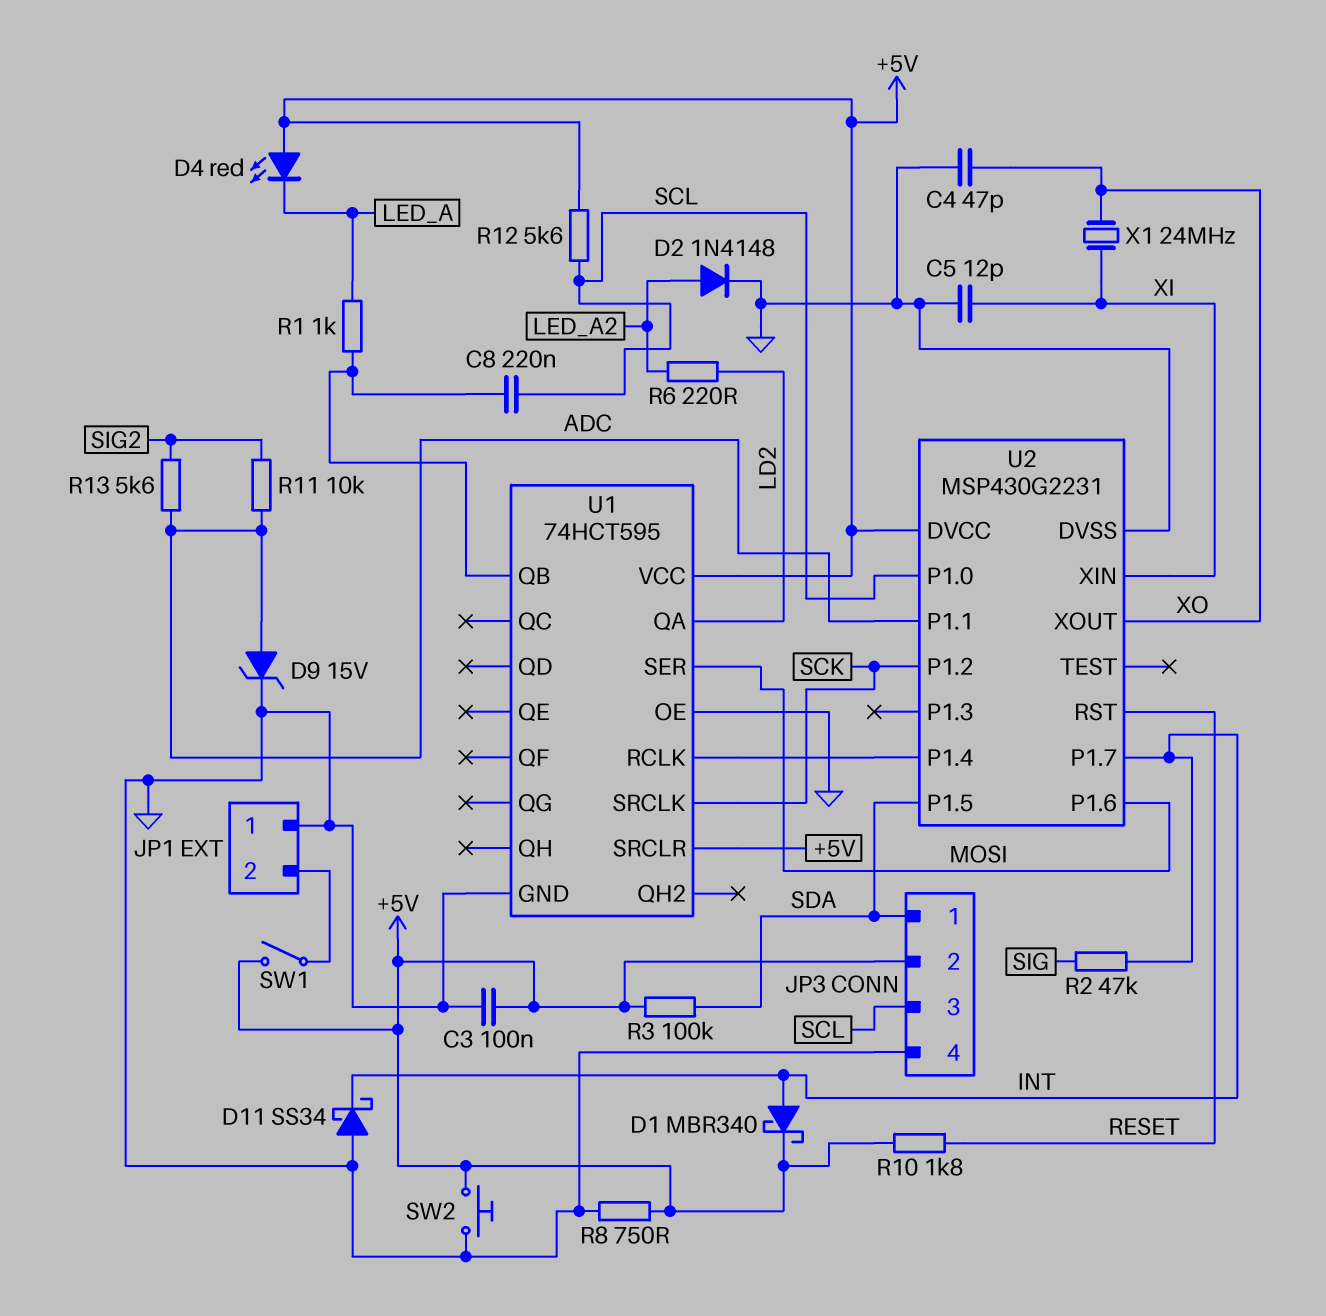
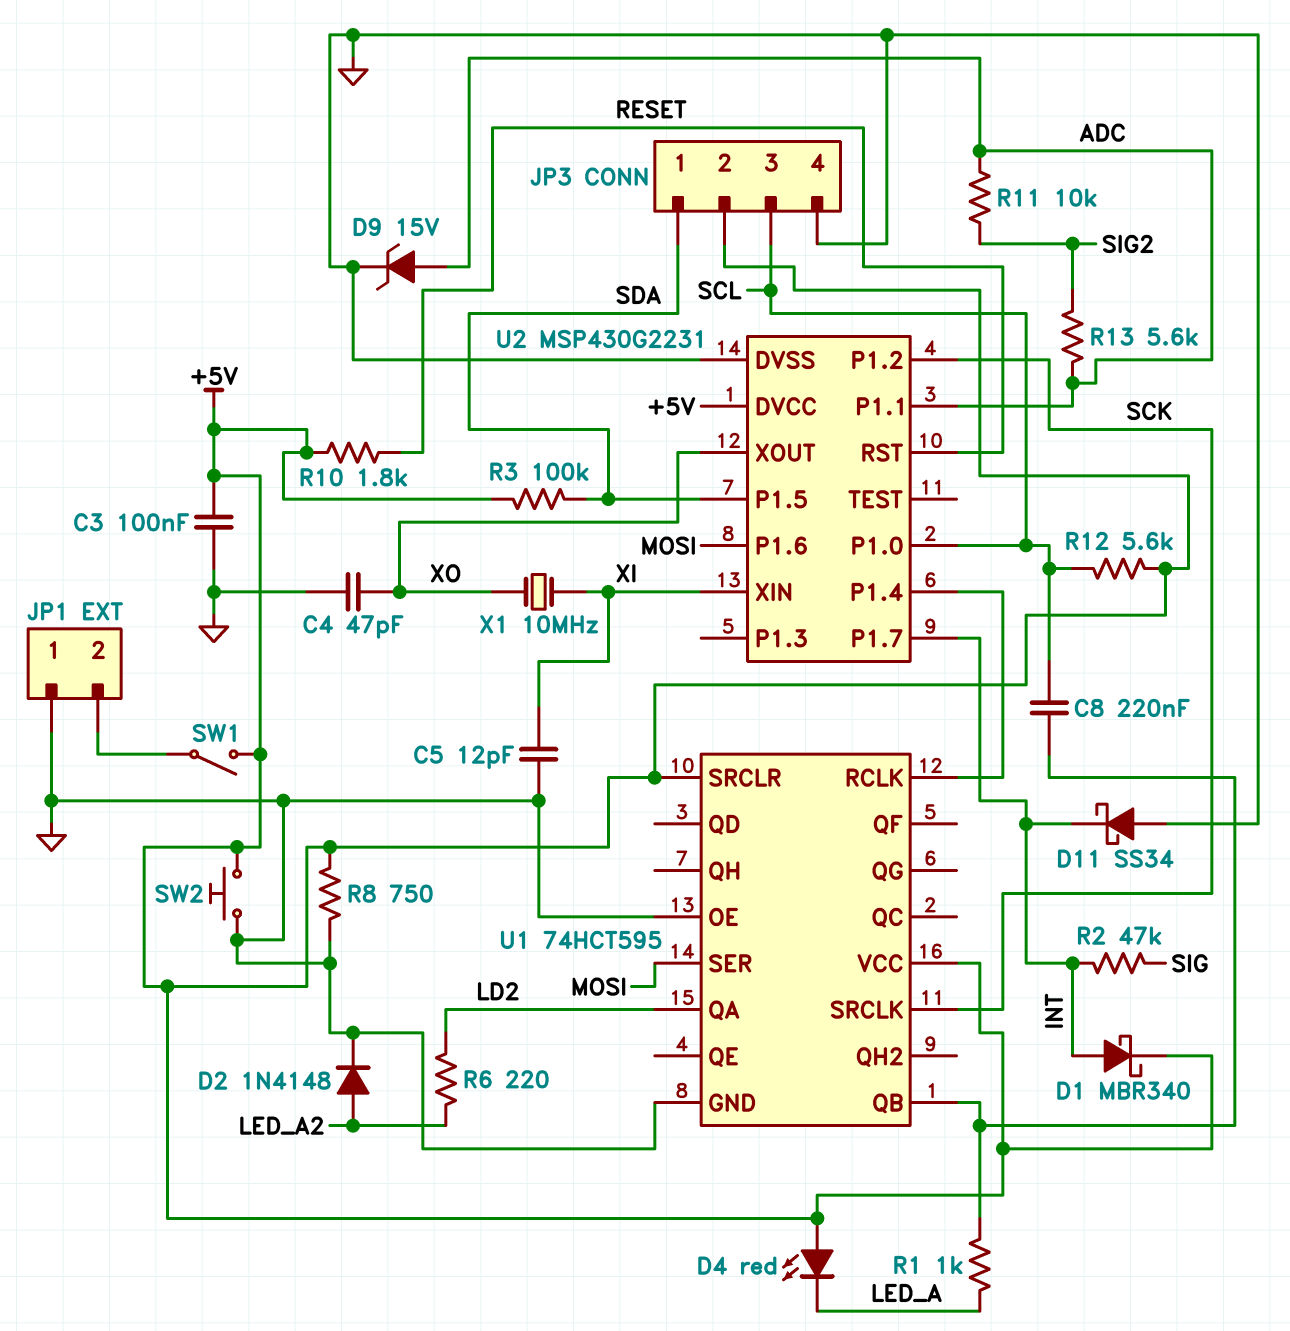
X1: 24MHz (XI, XO) -> 10MHz (XI, XO)

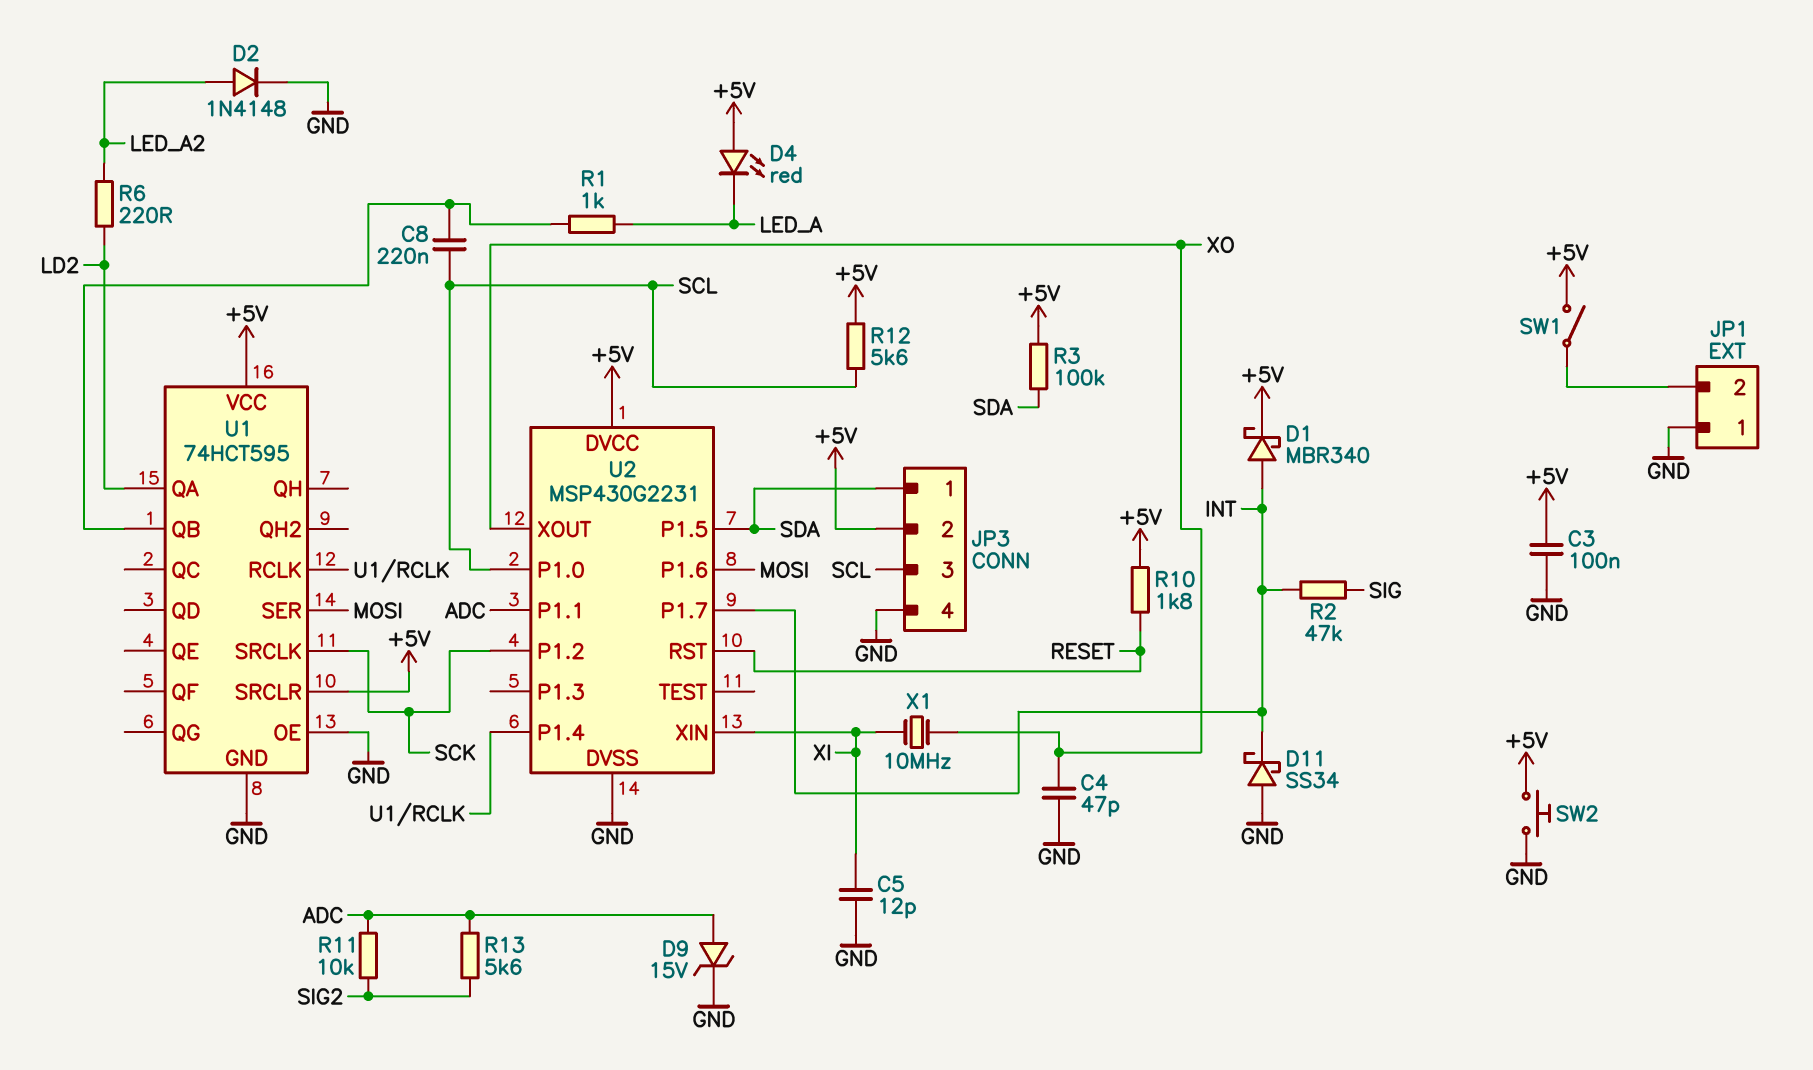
R8: 750 (+5V, GND) -> none

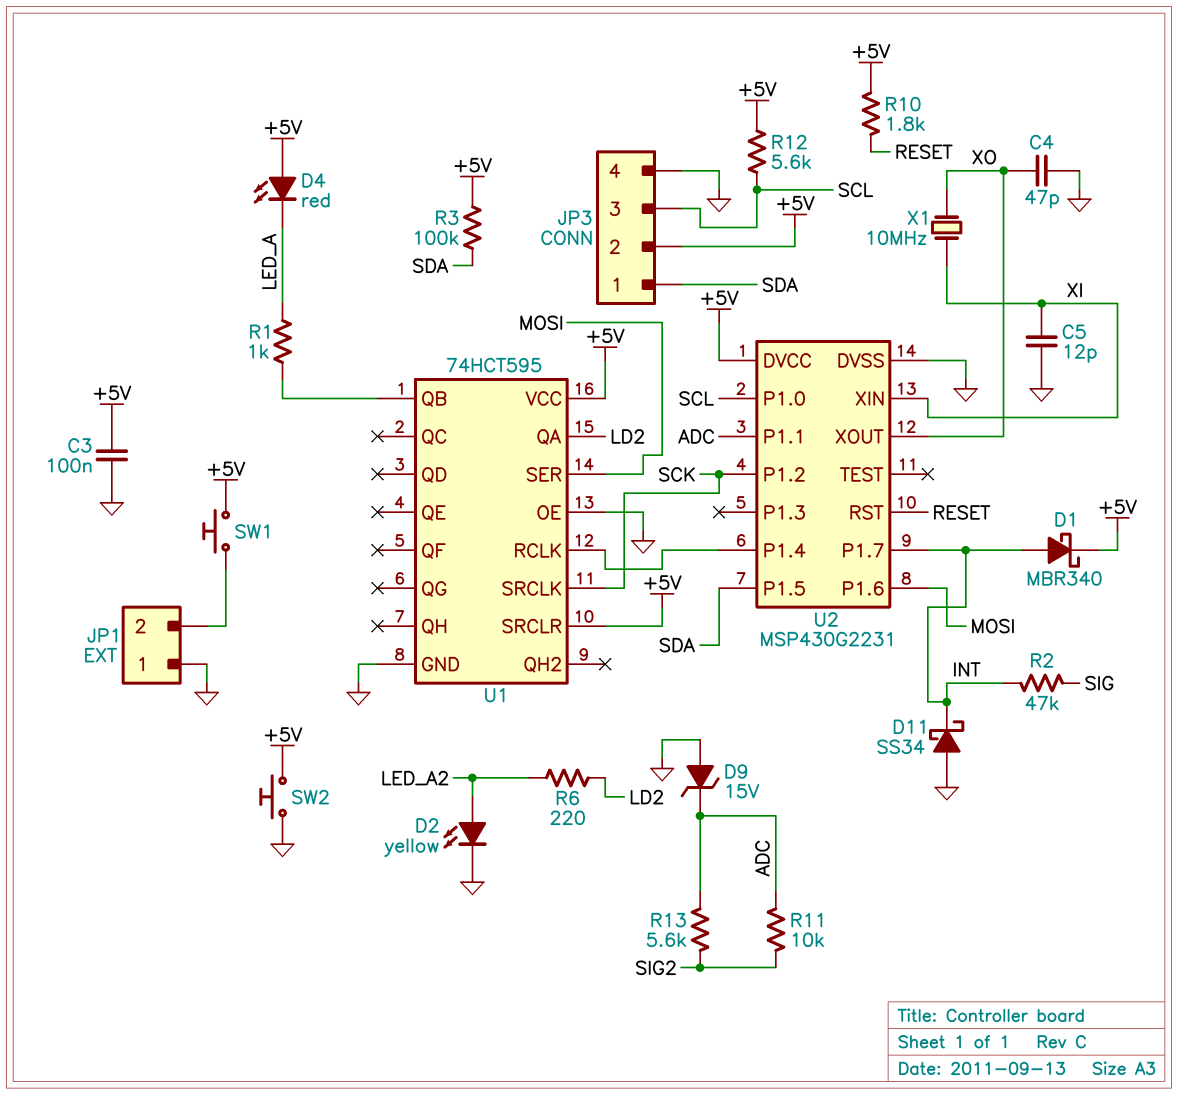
C8: 220nF (SCL, U1/QB) -> none
D2: diode 1N4148 (A LED_A2, K GND) -> LED yellow (A LED_A2, K GND)
D9: zener 15V (A ADC, K GND) -> zener 15V (A GND, K ADC)
SW1: switch (+5V, JP1/2) -> button (+5V, JP1/2)

